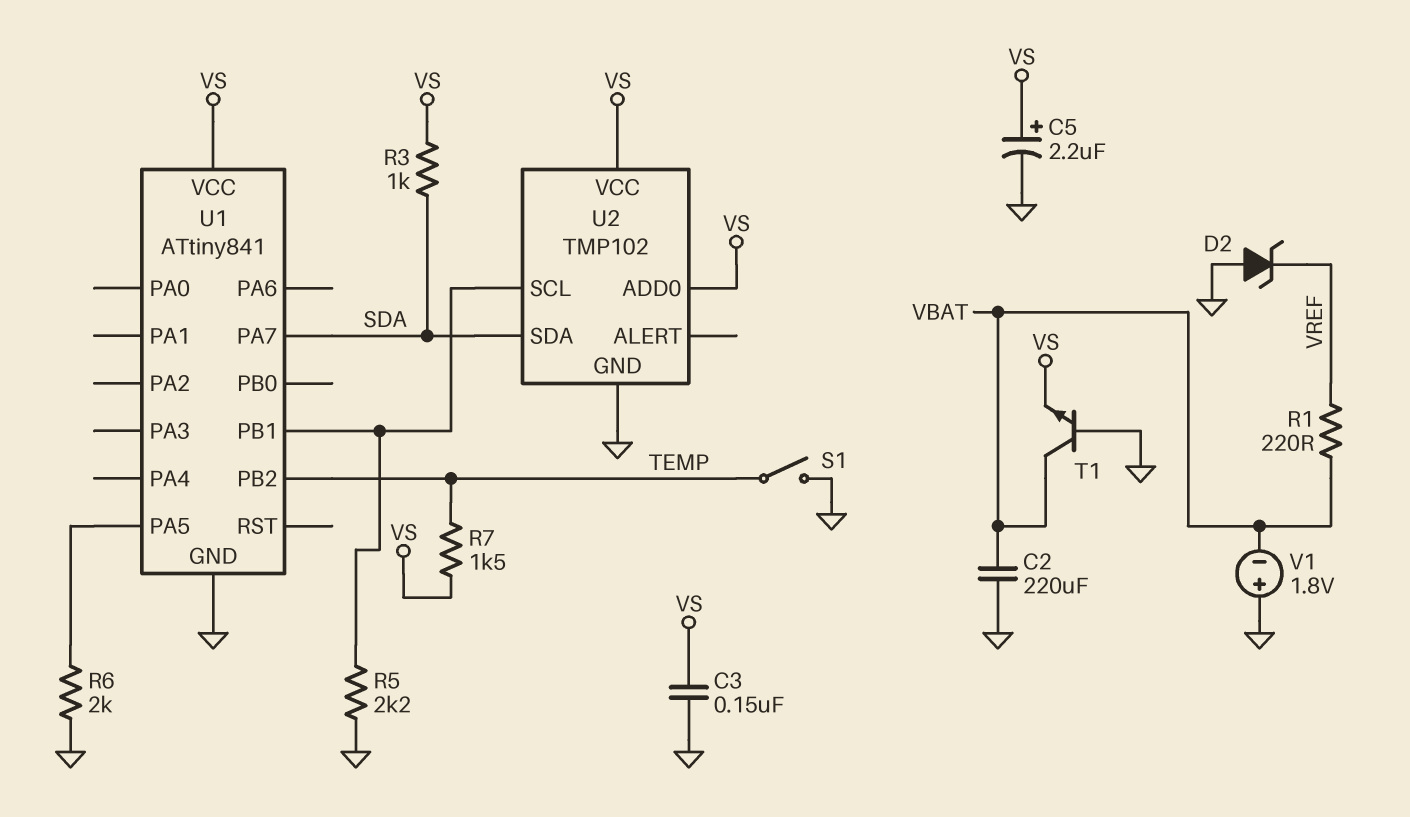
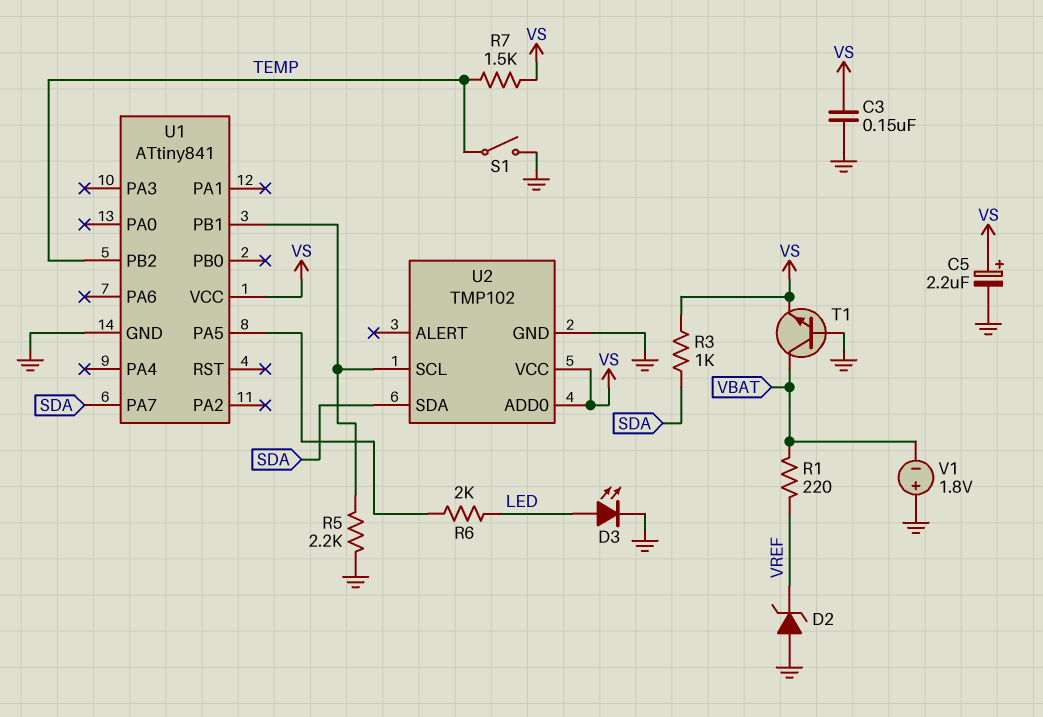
C2: 220uF (GND, VBAT) -> none
D3: none -> LED (A LED, K GND)
R6: 2k (GND, U1/PA5) -> 2k (LED, U1/PA5)

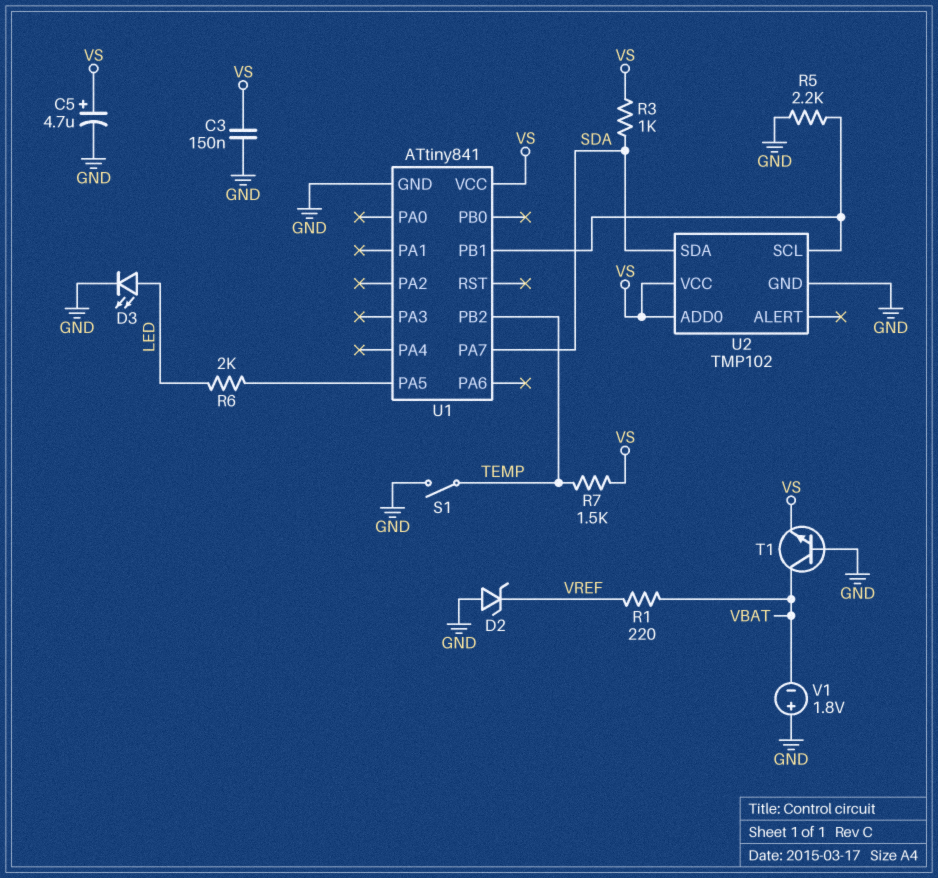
C5: 2.2uF (plus VS, minus GND) -> 4.7uF (plus VS, minus GND)

